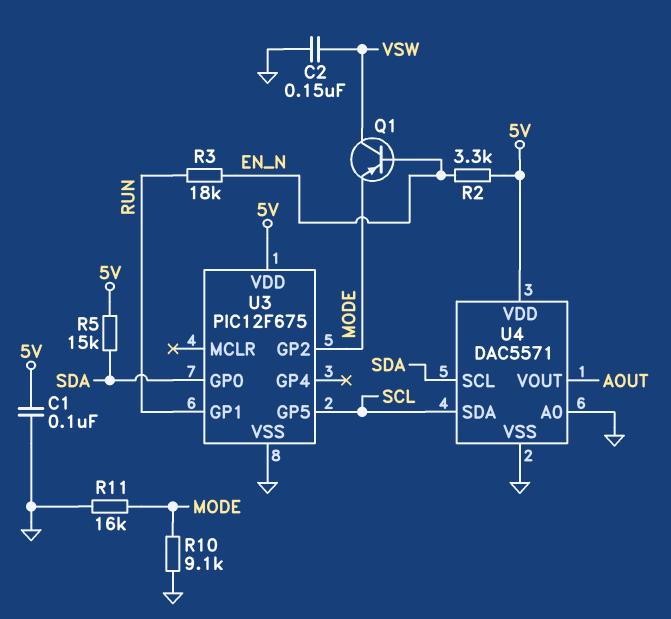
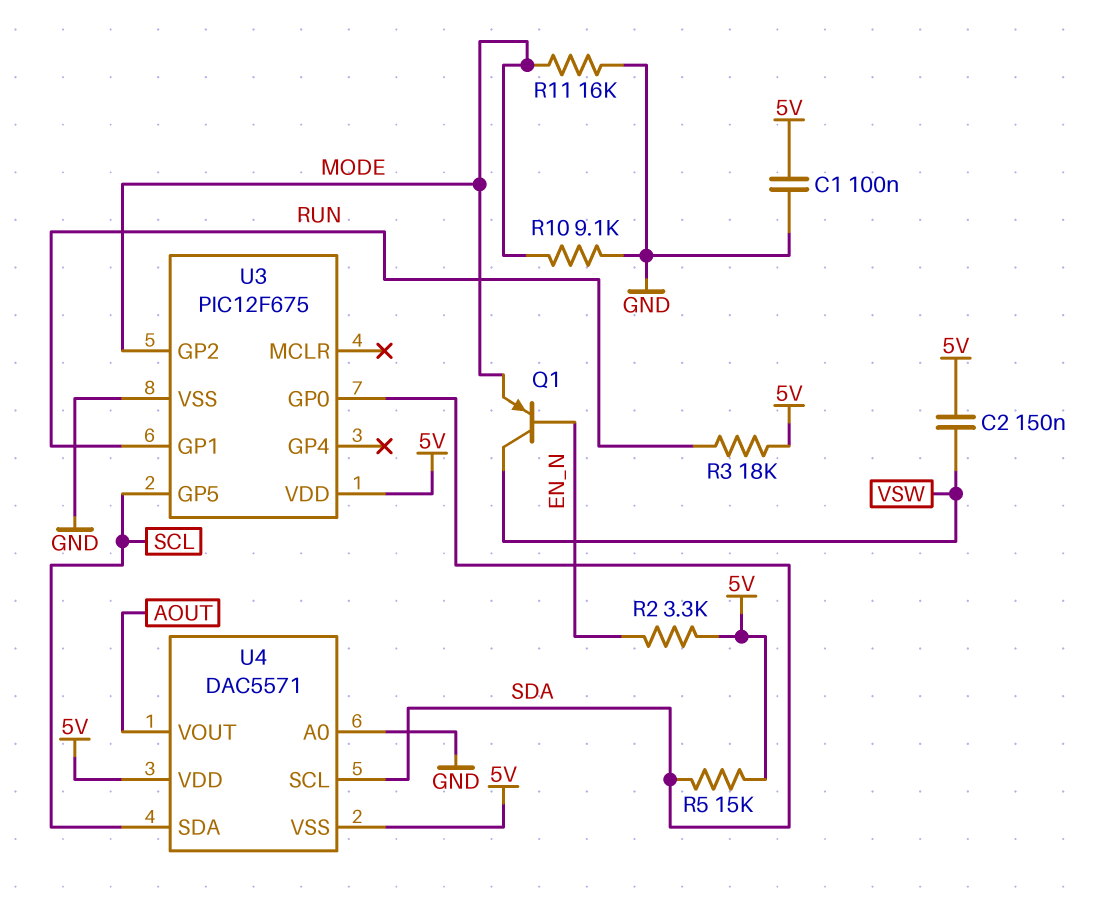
C2: 150nF (GND, VSW) -> 150nF (5V, VSW)
R3: 18k (EN_N, RUN) -> 18k (5V, RUN)
U4 pin VSS: GND -> 5V

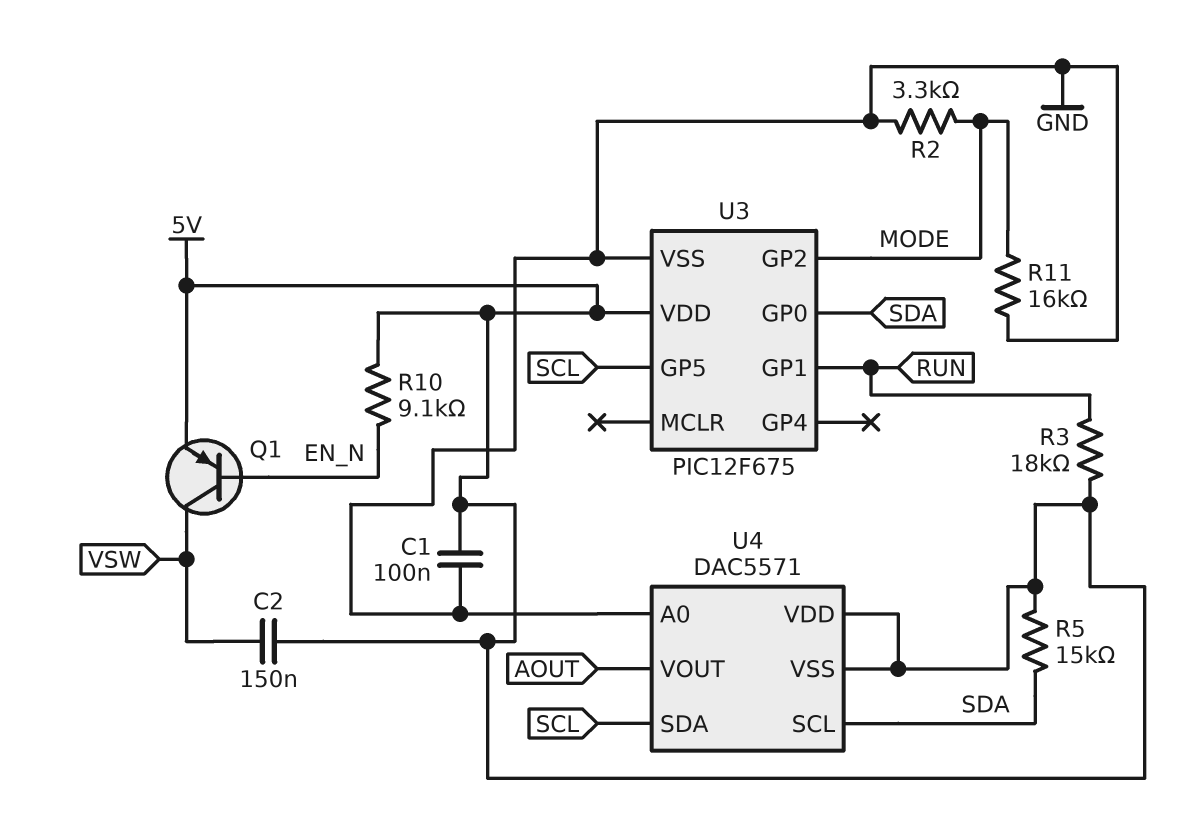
Q1: PNP (B EN_N, C VSW, E MODE) -> PNP (B EN_N, C VSW, E 5V)
R2: 3.3k (5V, EN_N) -> 3.3k (GND, MODE)
R10: 9.1k (GND, MODE) -> 9.1k (5V, EN_N)

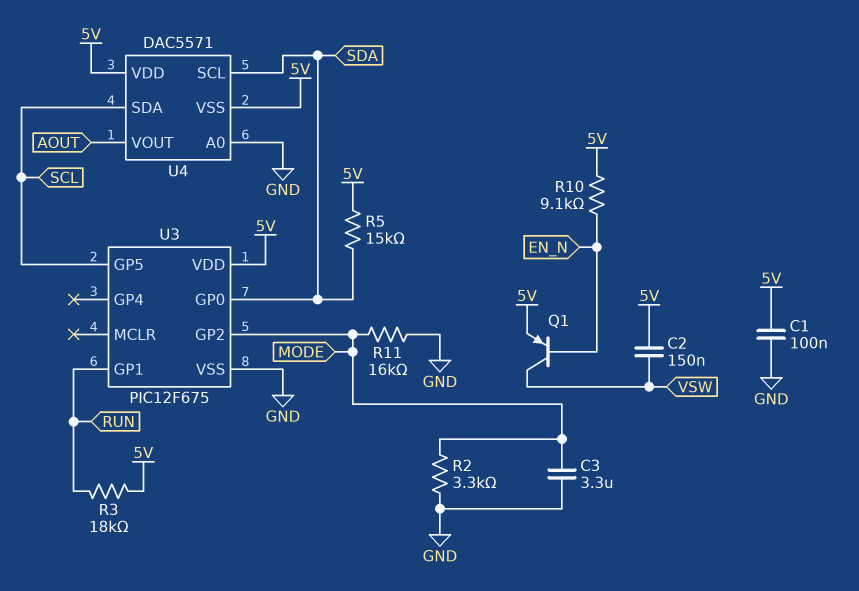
C3: none -> 3.3uF (GND, MODE)

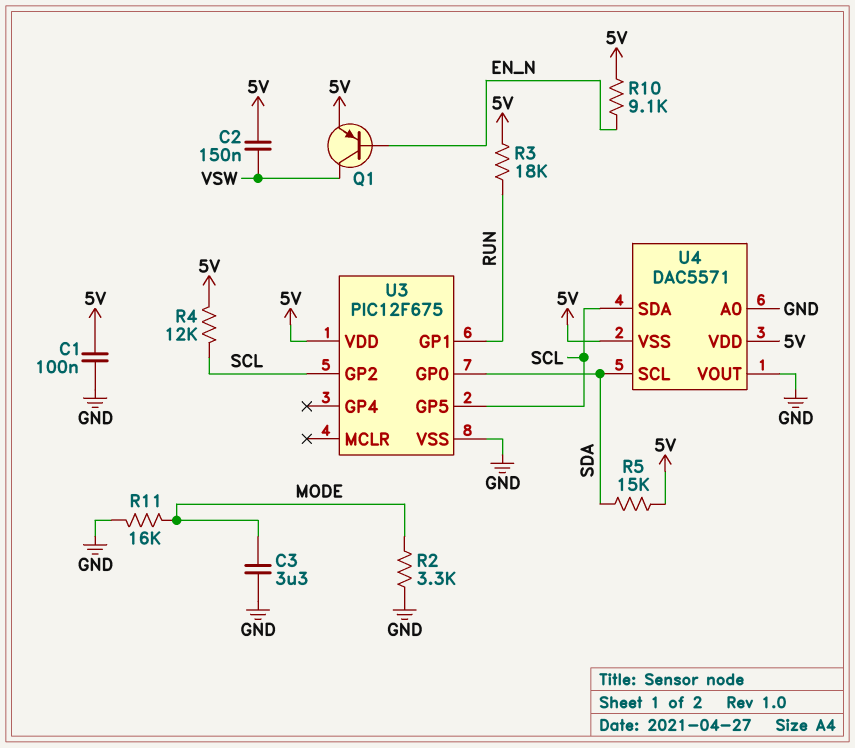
R4: none -> 12k (5V, SCL)
U3 pin GP2: MODE -> SCL
U4 pin VOUT: AOUT -> GND

